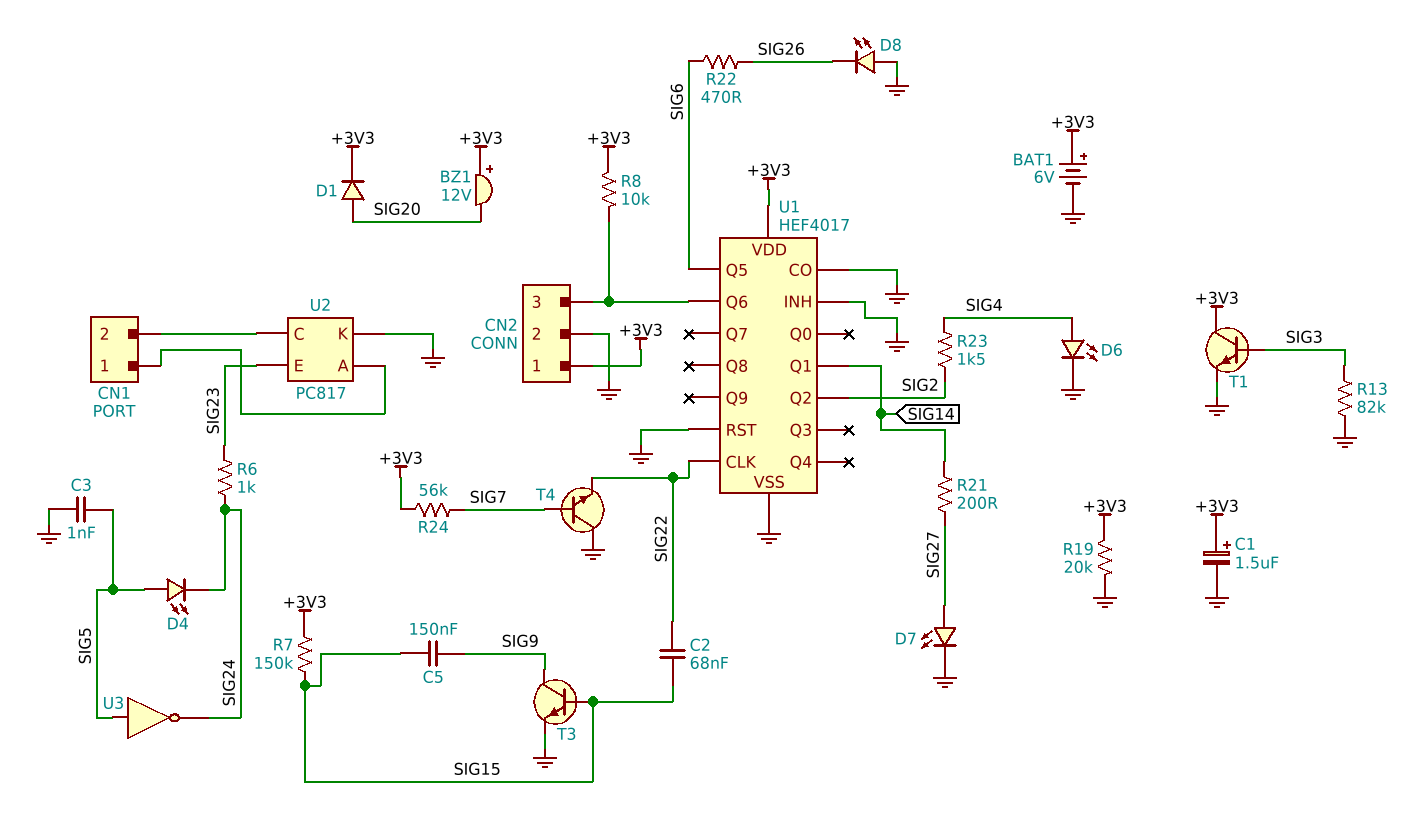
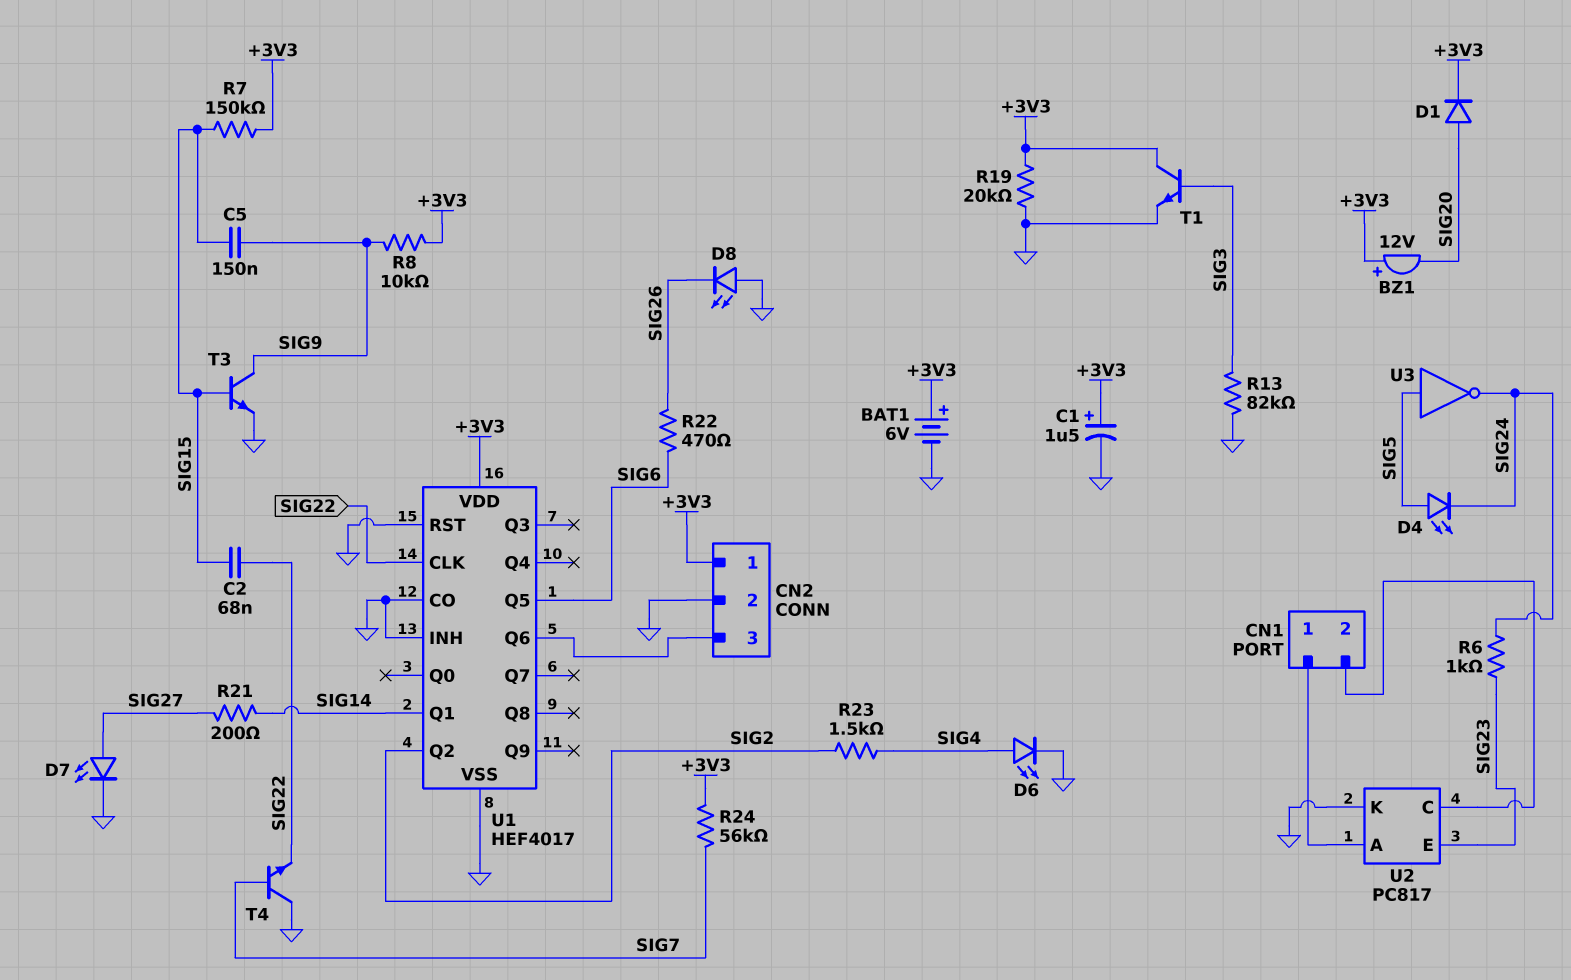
C3: 1nF (GND, SIG5) -> none
R8: 10k (+3V3, CN2/3) -> 10k (+3V3, SIG9)

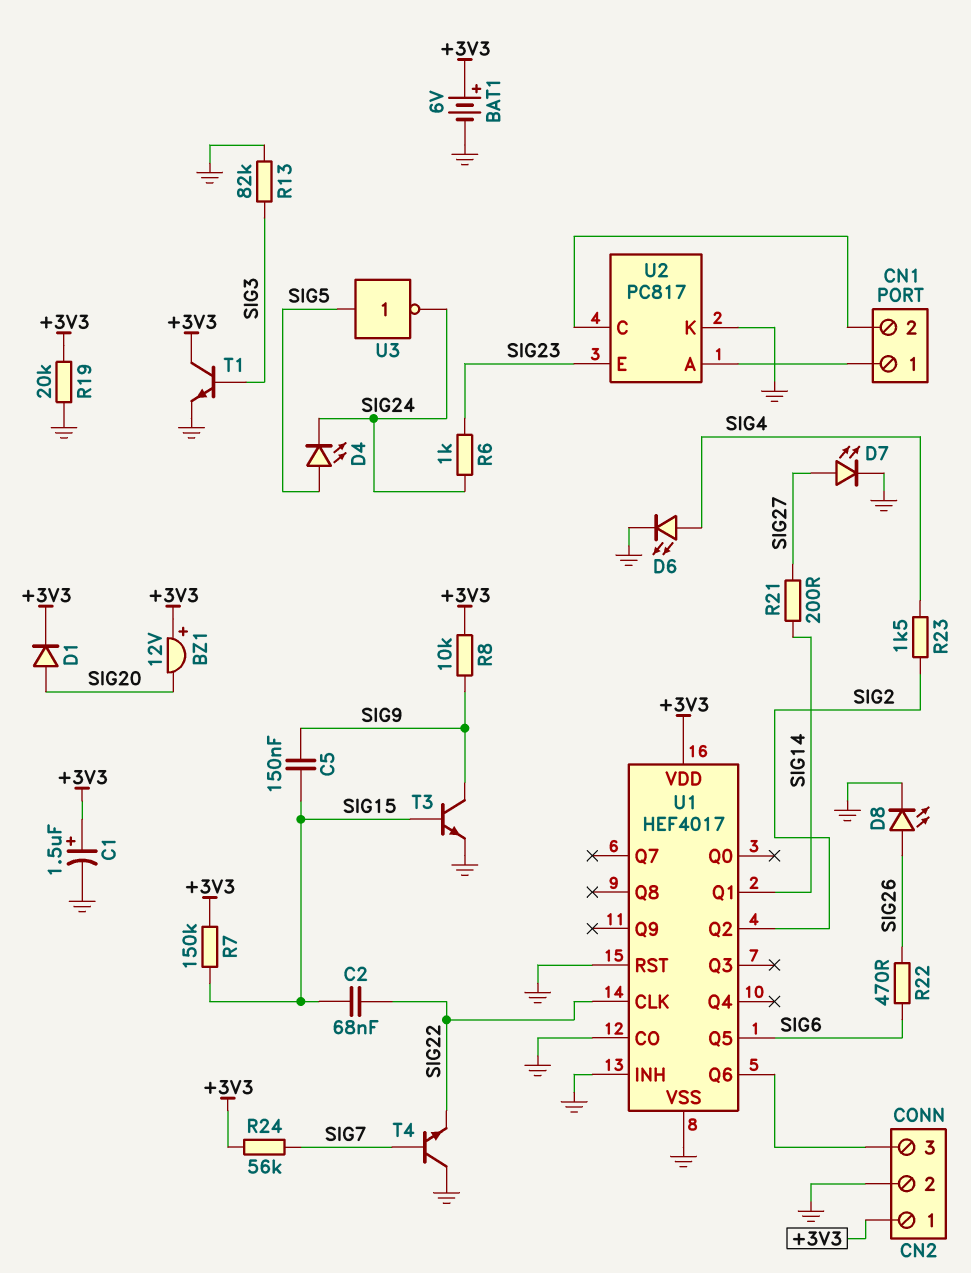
D8: LED (A GND, K SIG26) -> LED (A SIG26, K GND)

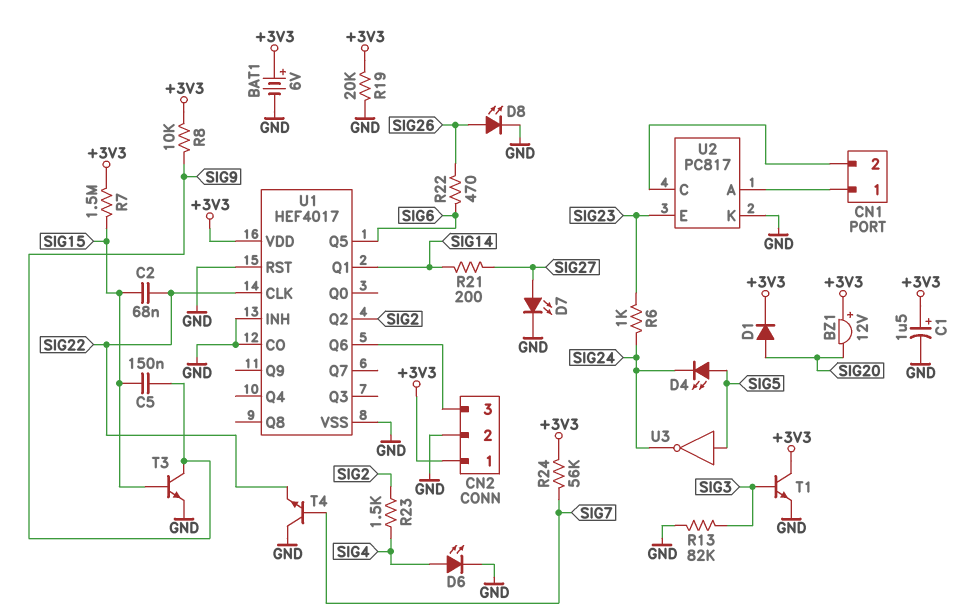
R7: 150k (+3V3, SIG15) -> 1.5M (+3V3, SIG15)

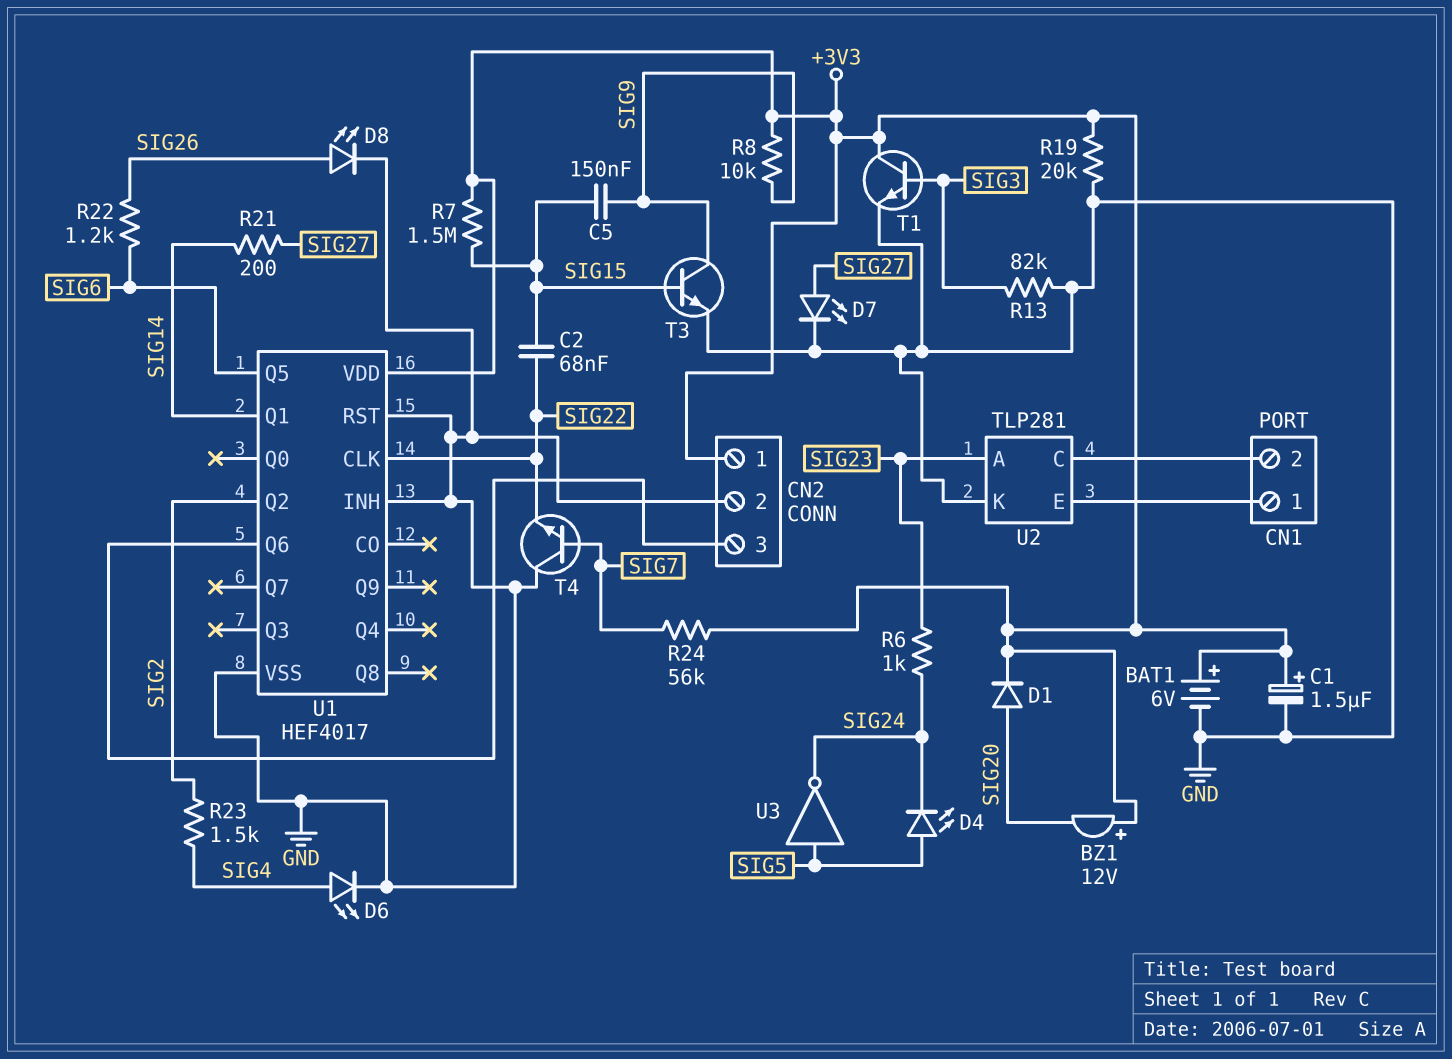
R22: 470 (SIG6, SIG26) -> 1.2k (SIG6, SIG26)
U1 pin CO: GND -> none
U2: PC817 -> TLP281
U2 pin A: CN1/1 -> SIG23
U2 pin E: SIG23 -> CN1/1

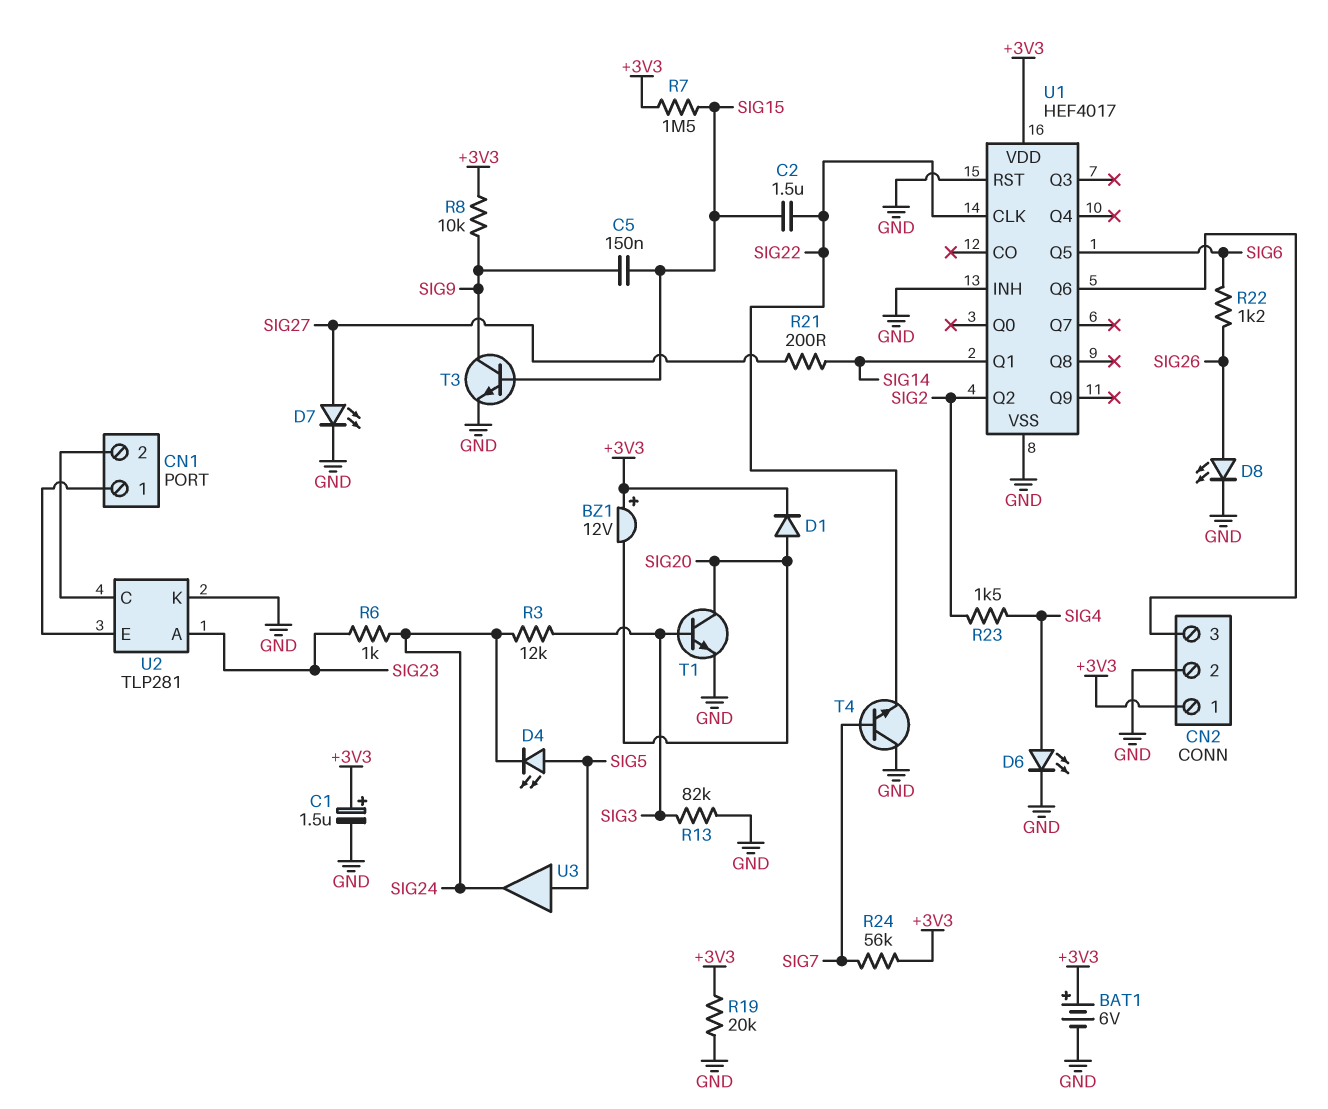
C2: 68nF (SIG15, SIG22) -> 1.5uF (SIG15, SIG22)
R3: none -> 12k (SIG3, SIG24)
T1: NPN (B SIG3, C +3V3, E GND) -> NPN (B SIG3, C SIG20, E GND)
U3: NOT (in SIG5, out SIG24) -> buffer (in SIG5, out SIG24)

